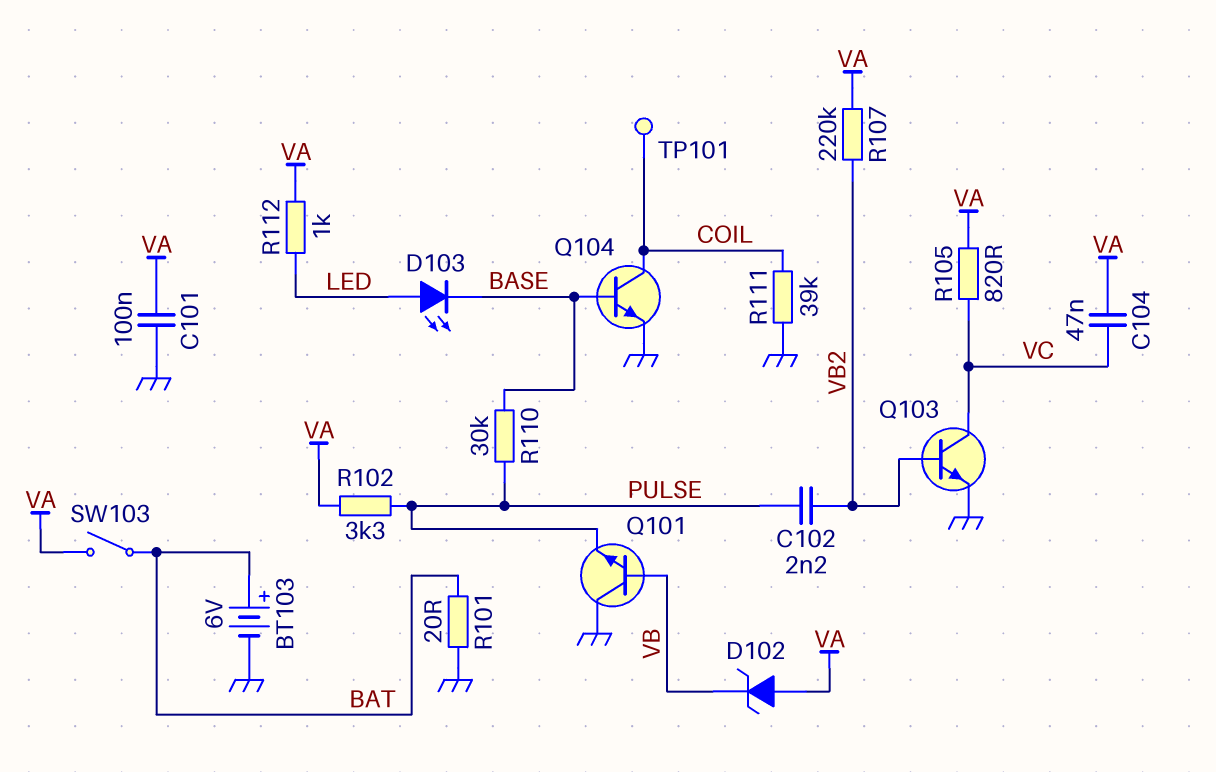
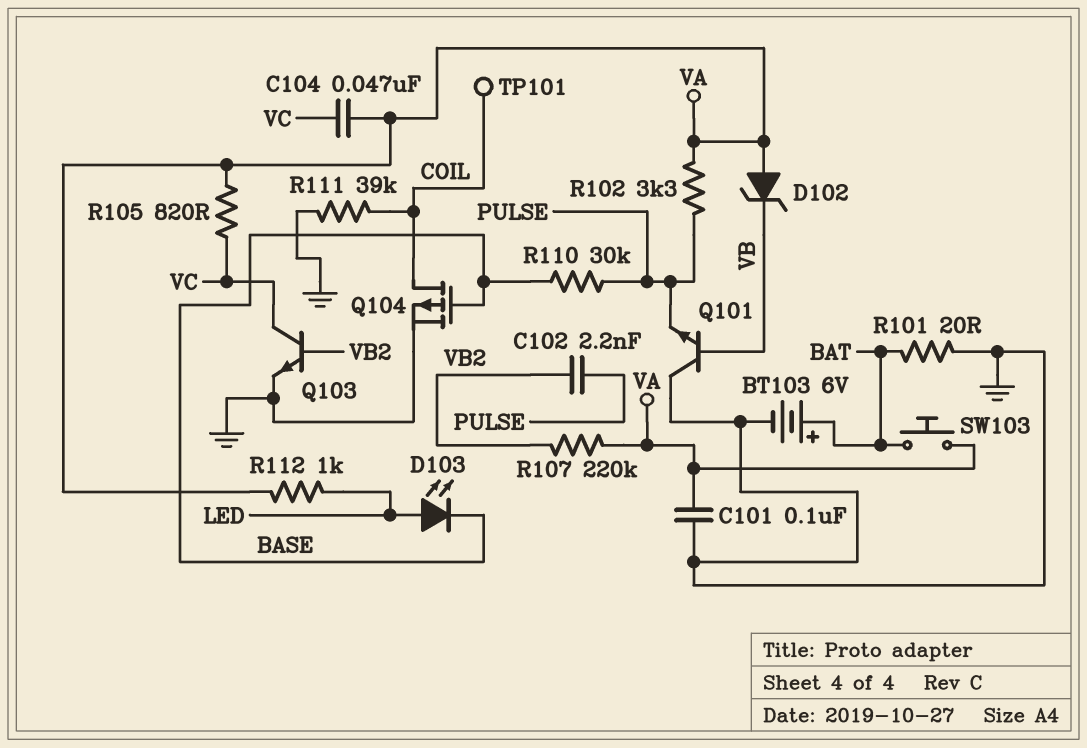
Q104: NPN (B BASE, C COIL, E GND) -> PMOS (G BASE, D COIL, S GND)
SW103: switch (BAT, VA) -> button (BAT, VA)

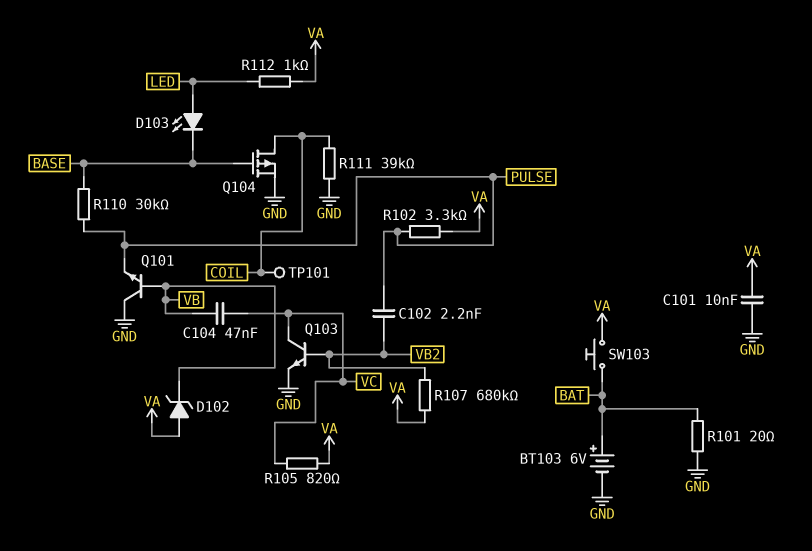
C101: 100nF (GND, VA) -> 10nF (GND, VA)
C104: 47nF (VA, VC) -> 47nF (VB, VC)
R107: 220k (VA, VB2) -> 680k (VA, VB2)

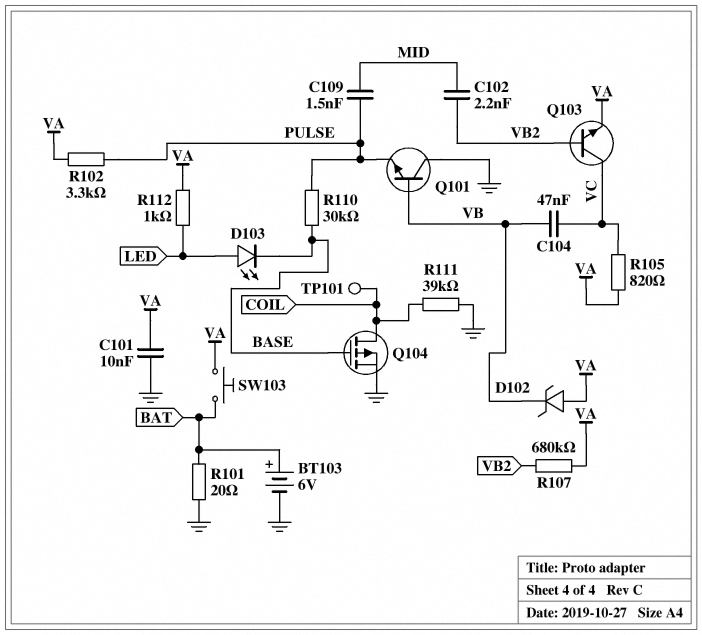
C102: 2.2nF (PULSE, VB2) -> 2.2nF (MID, VB2)
C109: none -> 1.5nF (MID, PULSE)
Q103: NPN (B VB2, C VC, E GND) -> NPN (B VB2, C VC, E VA)

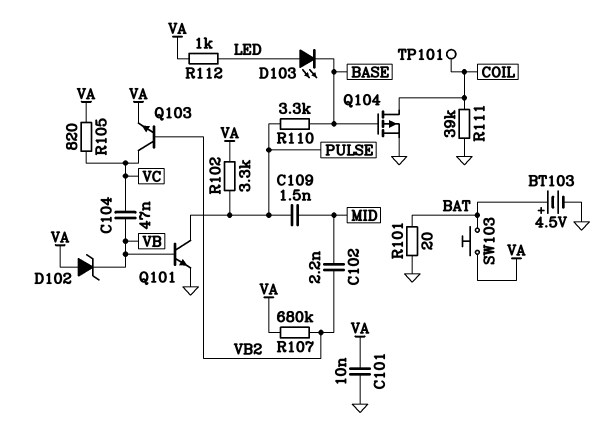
BT103: 6V (plus BAT, minus GND) -> 4.5V (plus BAT, minus GND)
Q101: NPN (B VB, C GND, E PULSE) -> NPN (B VB, C PULSE, E GND)
R110: 30k (BASE, PULSE) -> 3.3k (BASE, PULSE)

